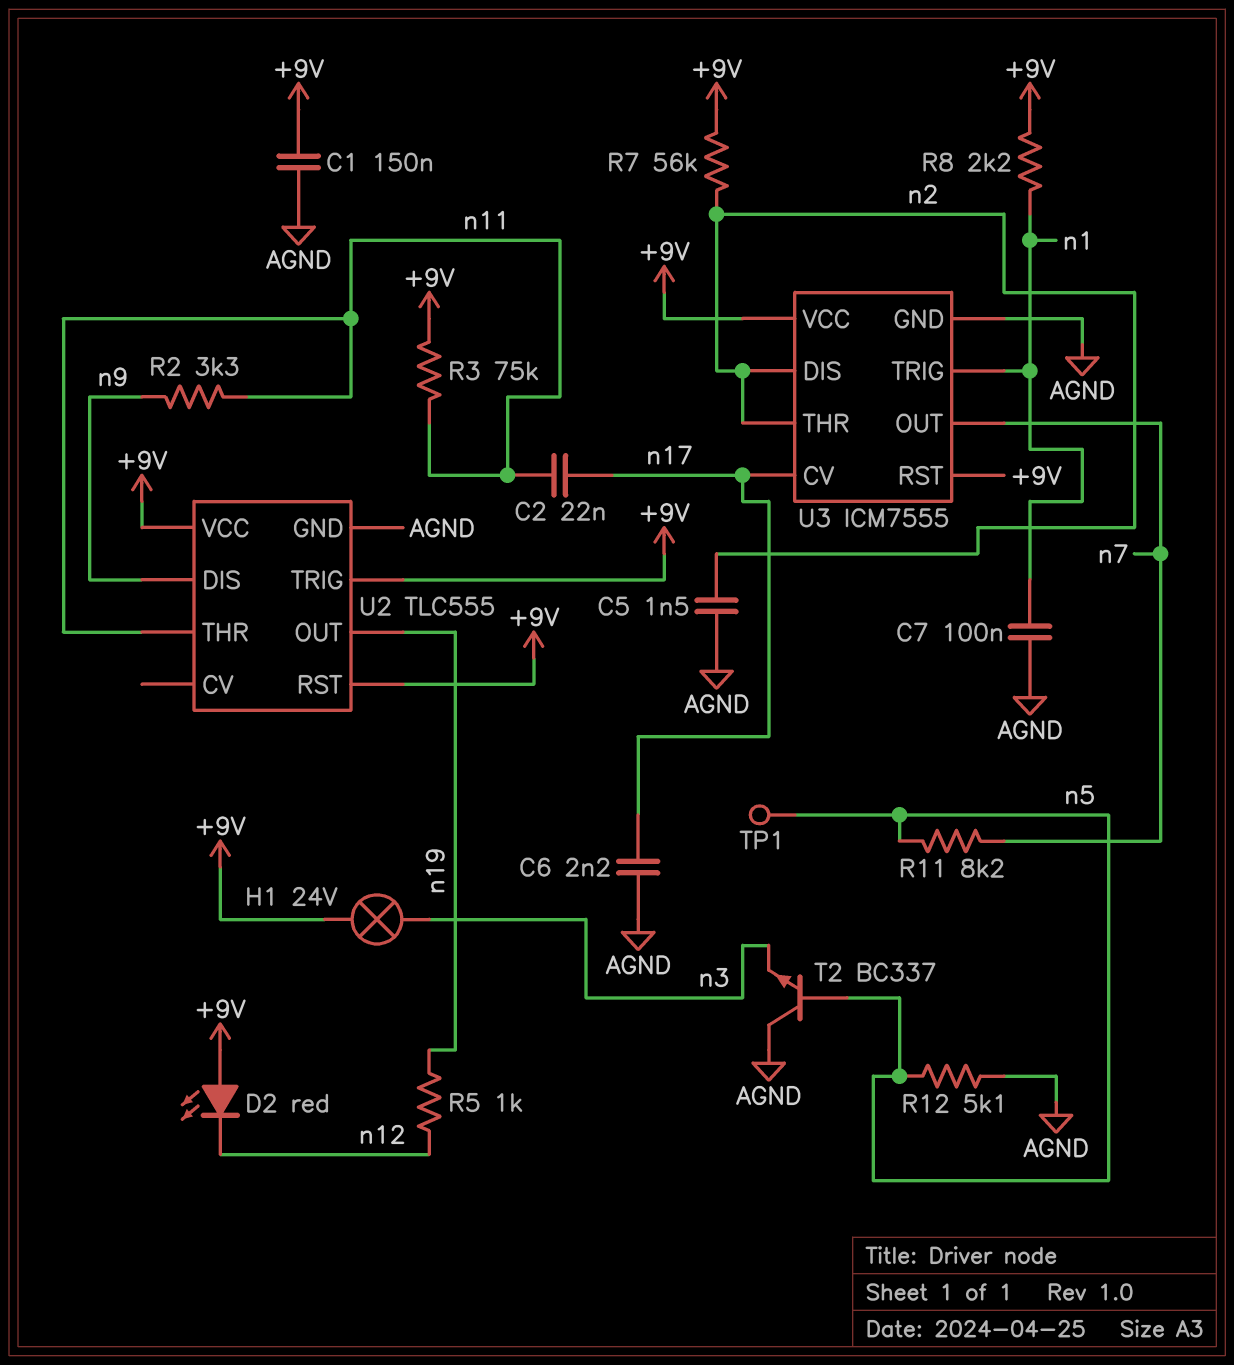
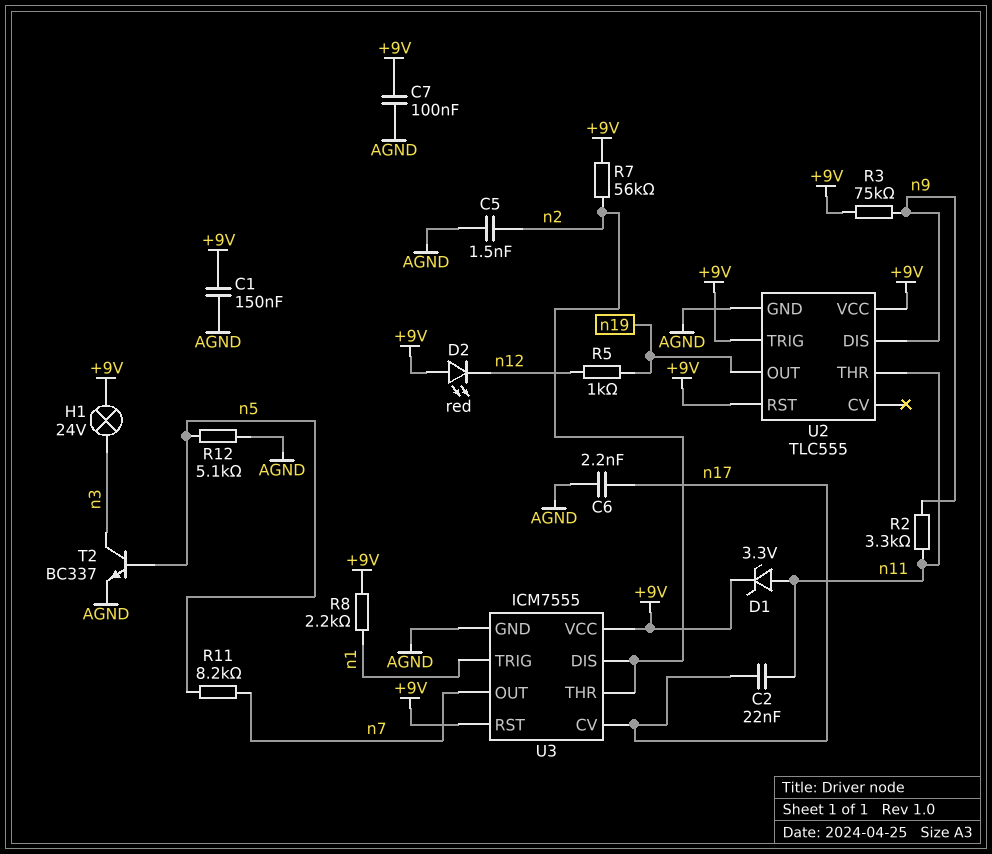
C7: 100nF (AGND, n1) -> 100nF (+9V, AGND)
D1: none -> zener 3.3V (A n11, K +9V)
R3: 75k (+9V, n11) -> 75k (+9V, n9)
T2: NPN BC337 (B n5, C AGND, E n3) -> NPN BC337 (B n5, C n3, E AGND)
TP1: test point (n5) -> none

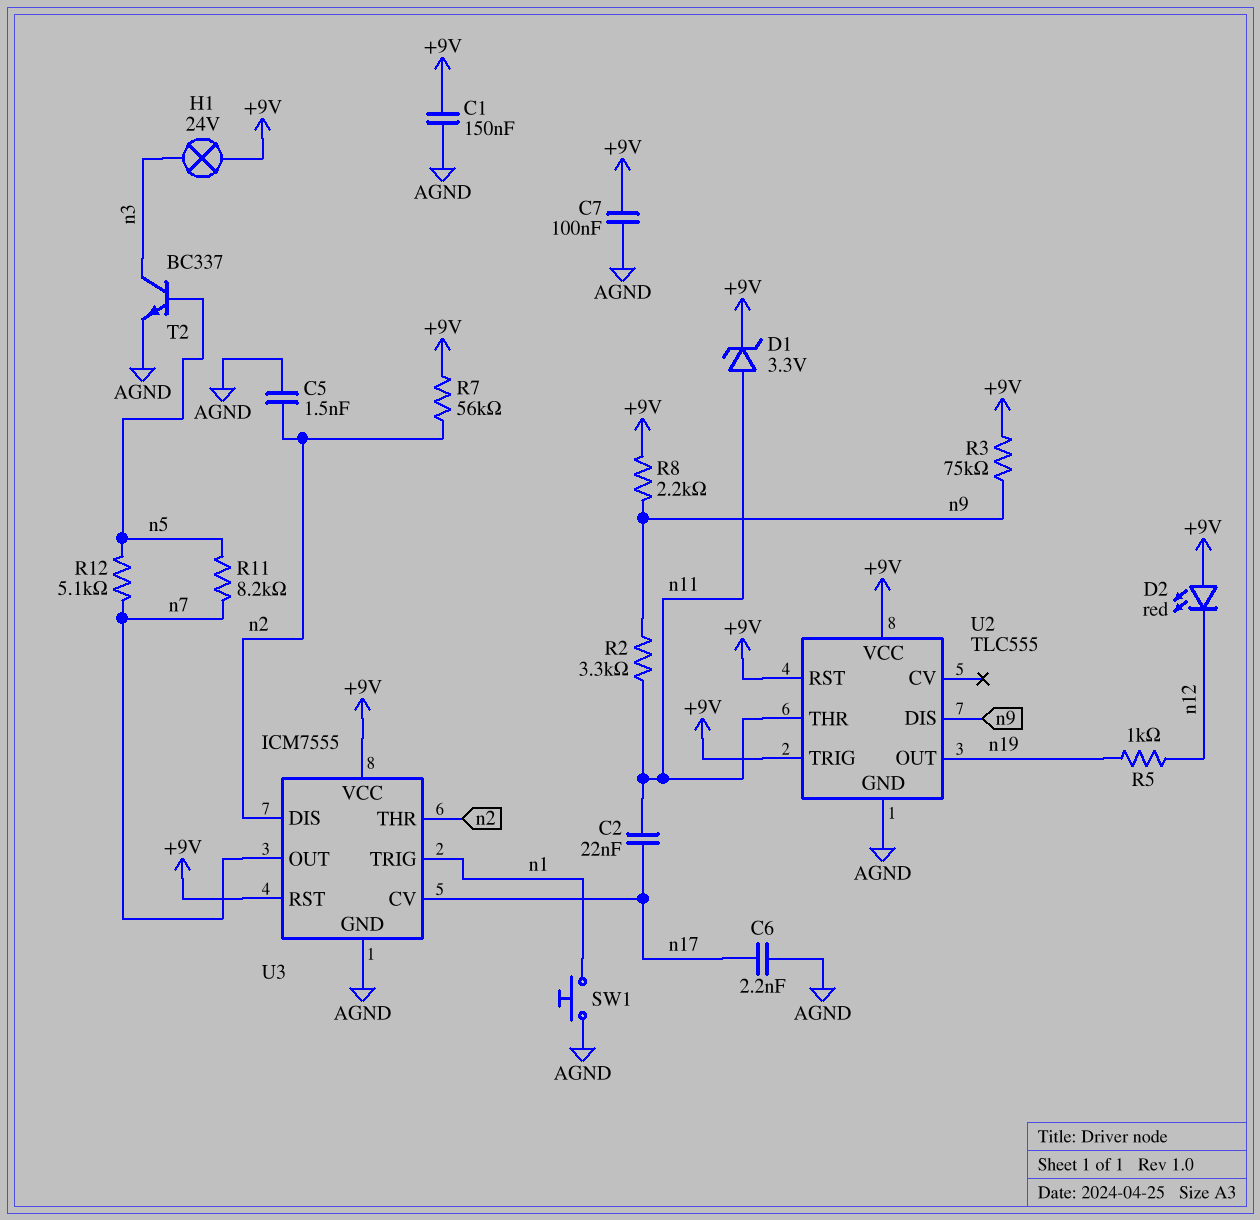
R8: 2.2k (+9V, n1) -> 2.2k (+9V, n9)
R12: 5.1k (AGND, n5) -> 5.1k (n5, n7)
SW1: none -> button (AGND, n1)

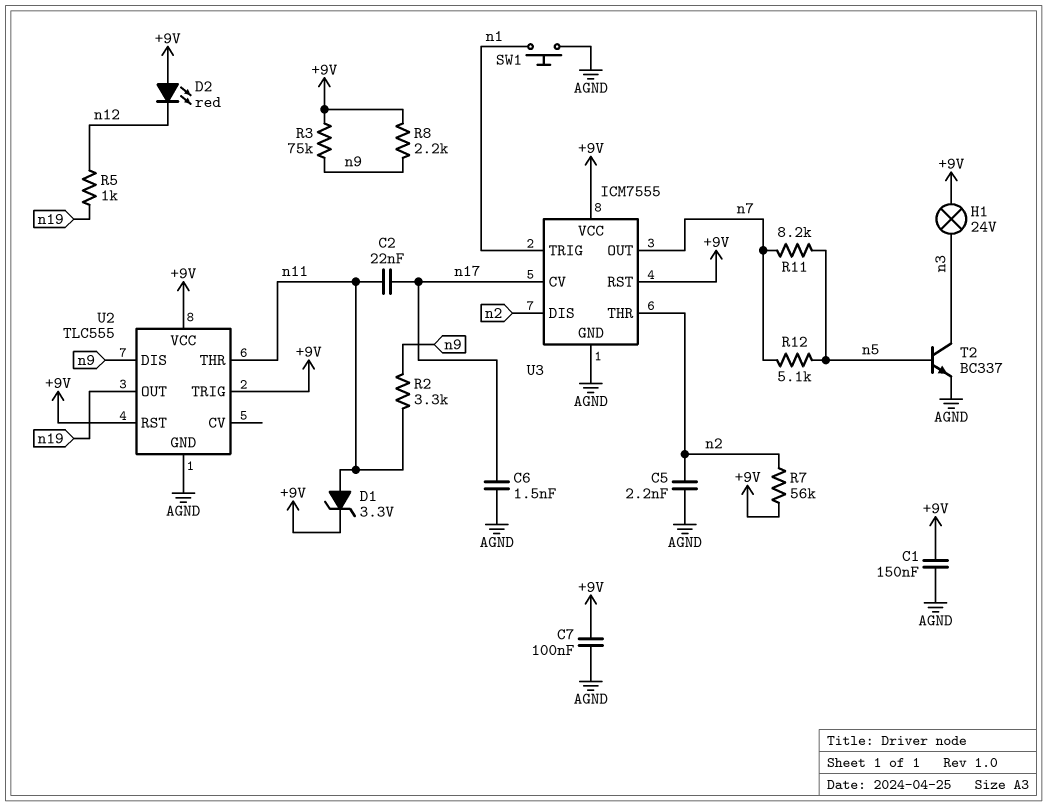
C5: 1.5nF (AGND, n2) -> 2.2nF (AGND, n2)
C6: 2.2nF (AGND, n17) -> 1.5nF (AGND, n17)

